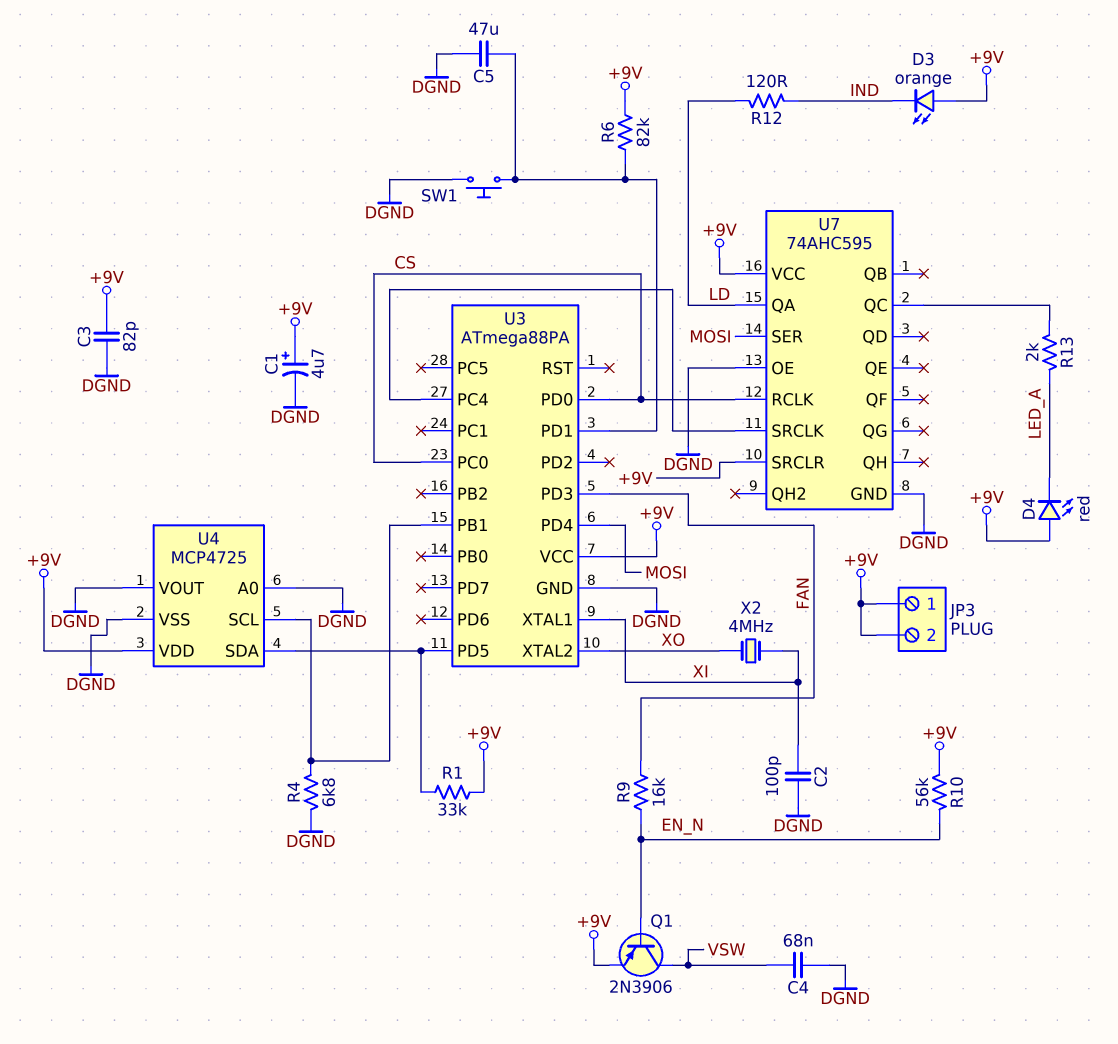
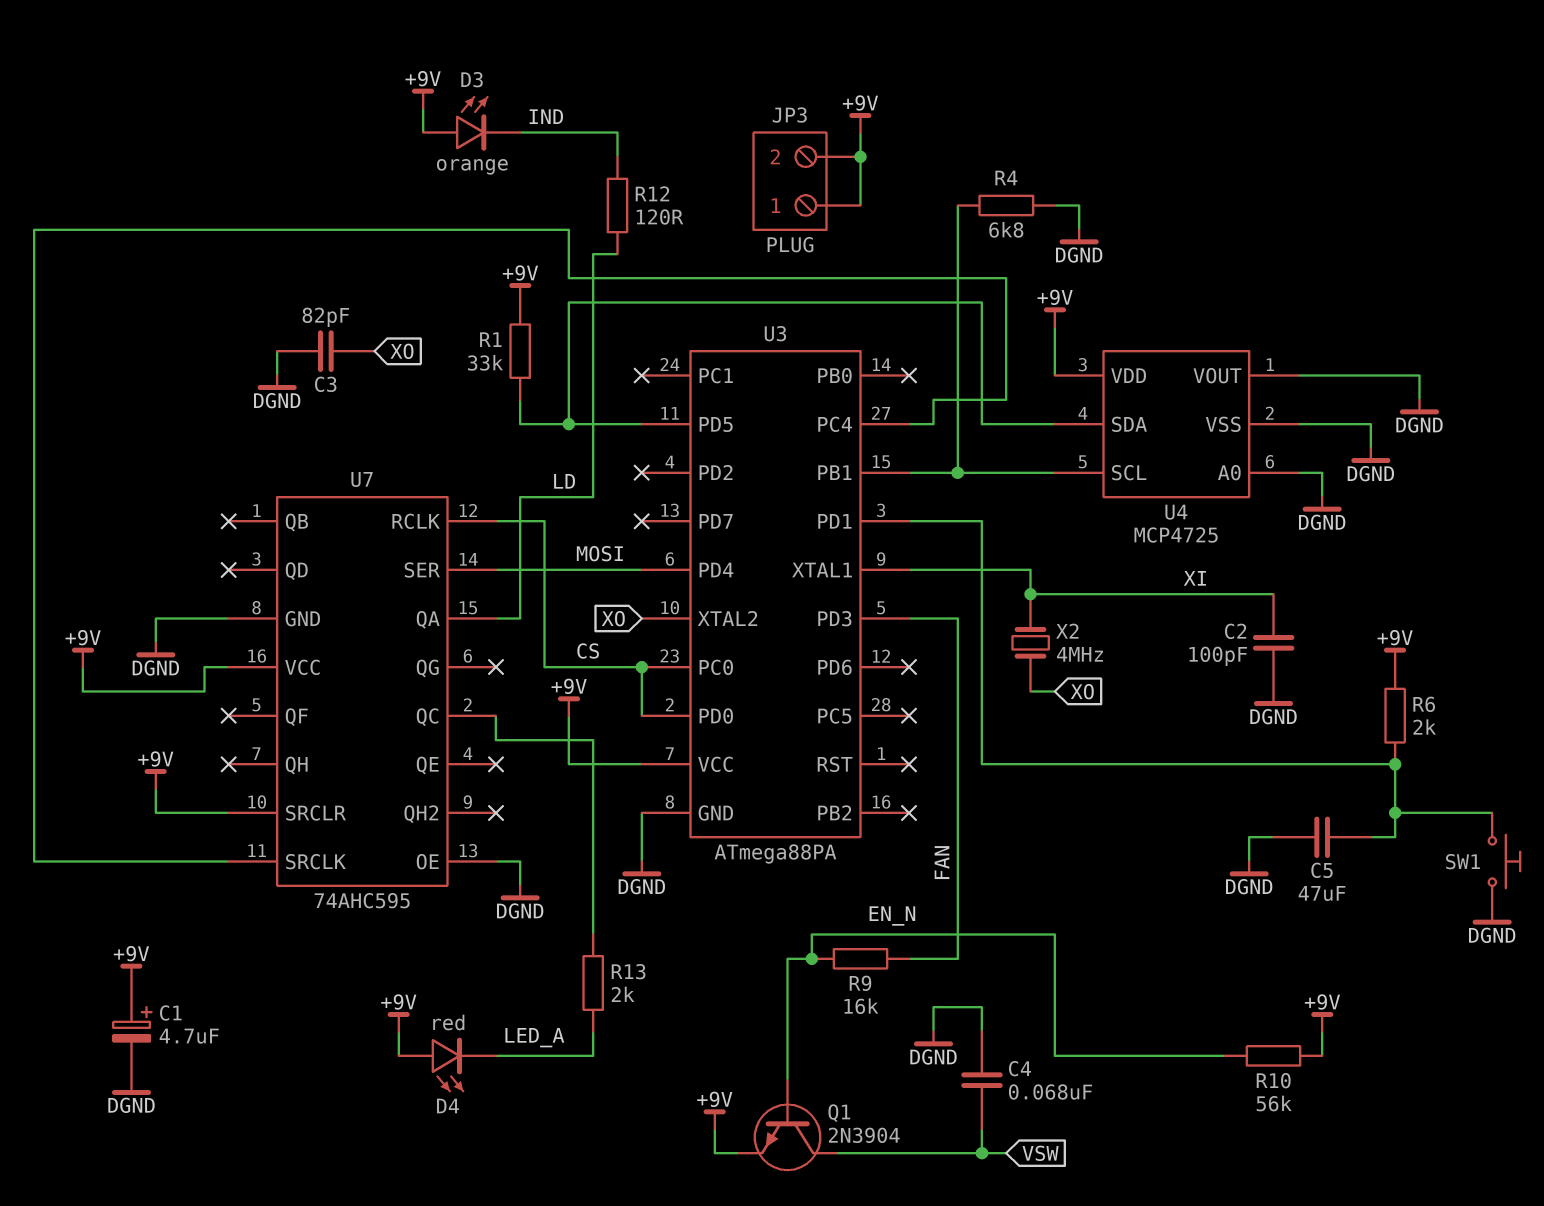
C3: 82pF (+9V, DGND) -> 82pF (DGND, XO)
Q1: PNP 2N3906 (B EN_N, C VSW, E +9V) -> NPN 2N3904 (B EN_N, C VSW, E +9V)
R6: 82k (+9V, U3/PD1) -> 2k (+9V, U3/PD1)

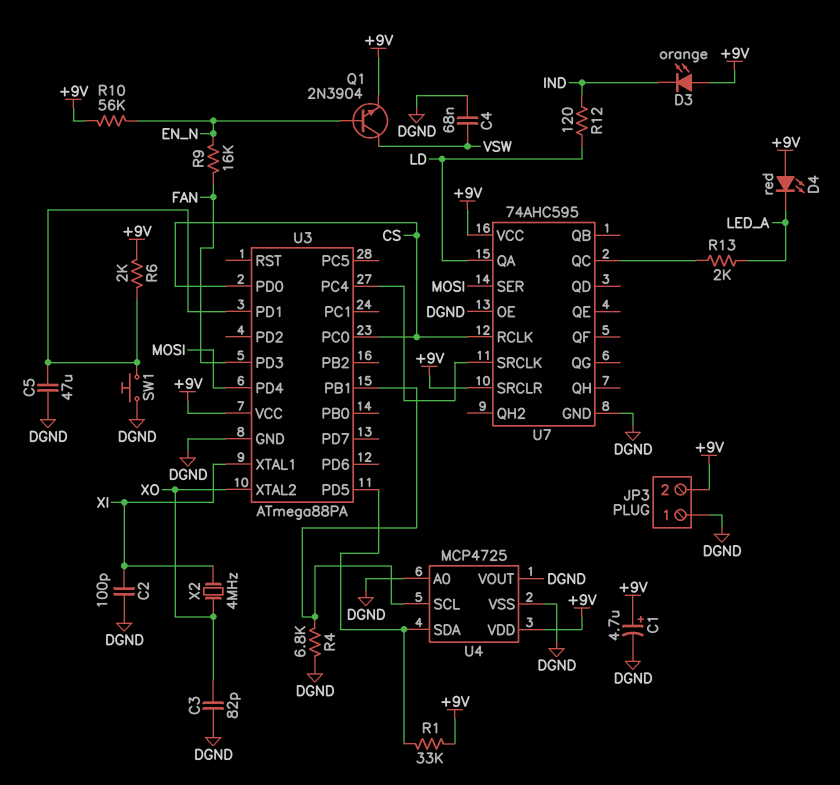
JP3 pin 1: +9V -> DGND

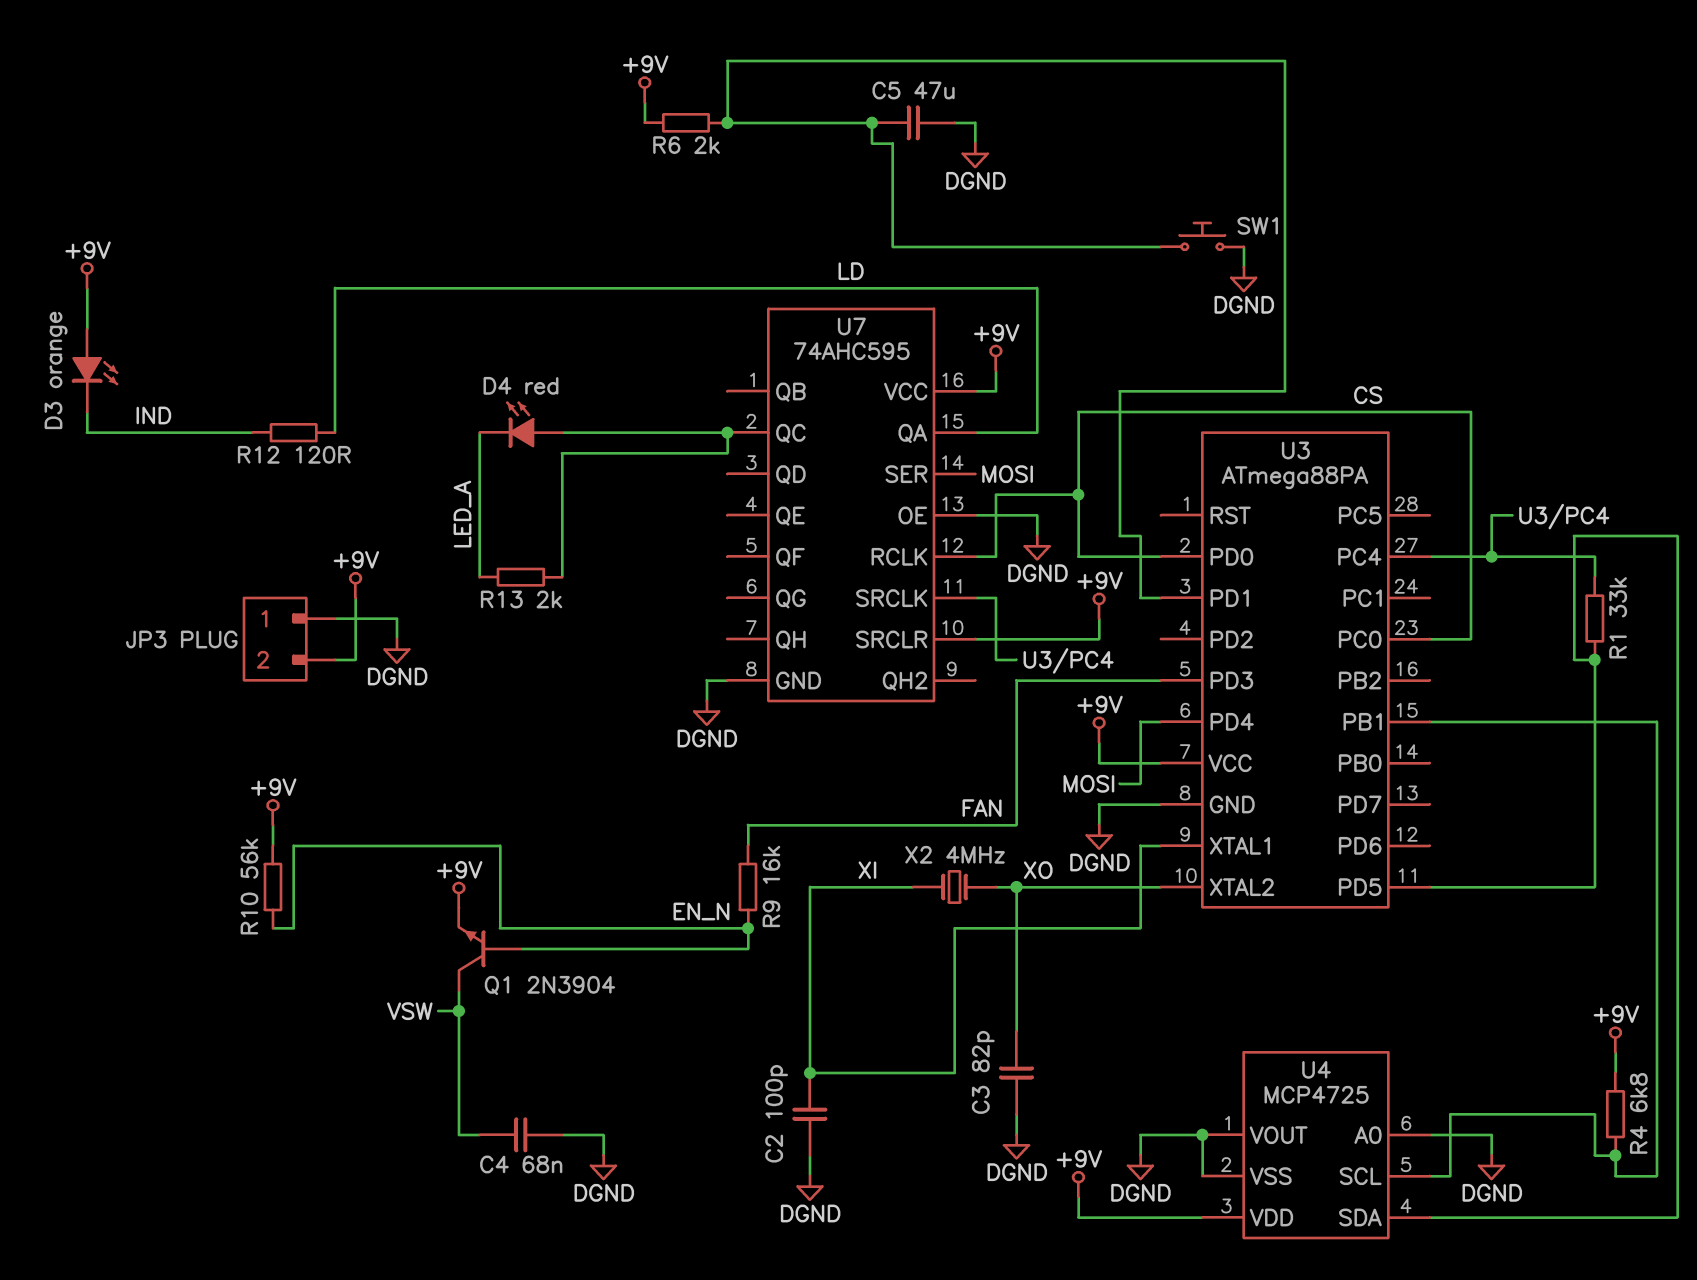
C1: 4.7uF (plus +9V, minus DGND) -> none
D4: LED red (A +9V, K LED_A) -> LED red (A U7/QC, K LED_A)
R1: 33k (+9V, U3/PD5) -> 33k (U3/PC4, U3/PD5)
R4: 6.8k (DGND, U3/PB1) -> 6.8k (+9V, U3/PB1)

